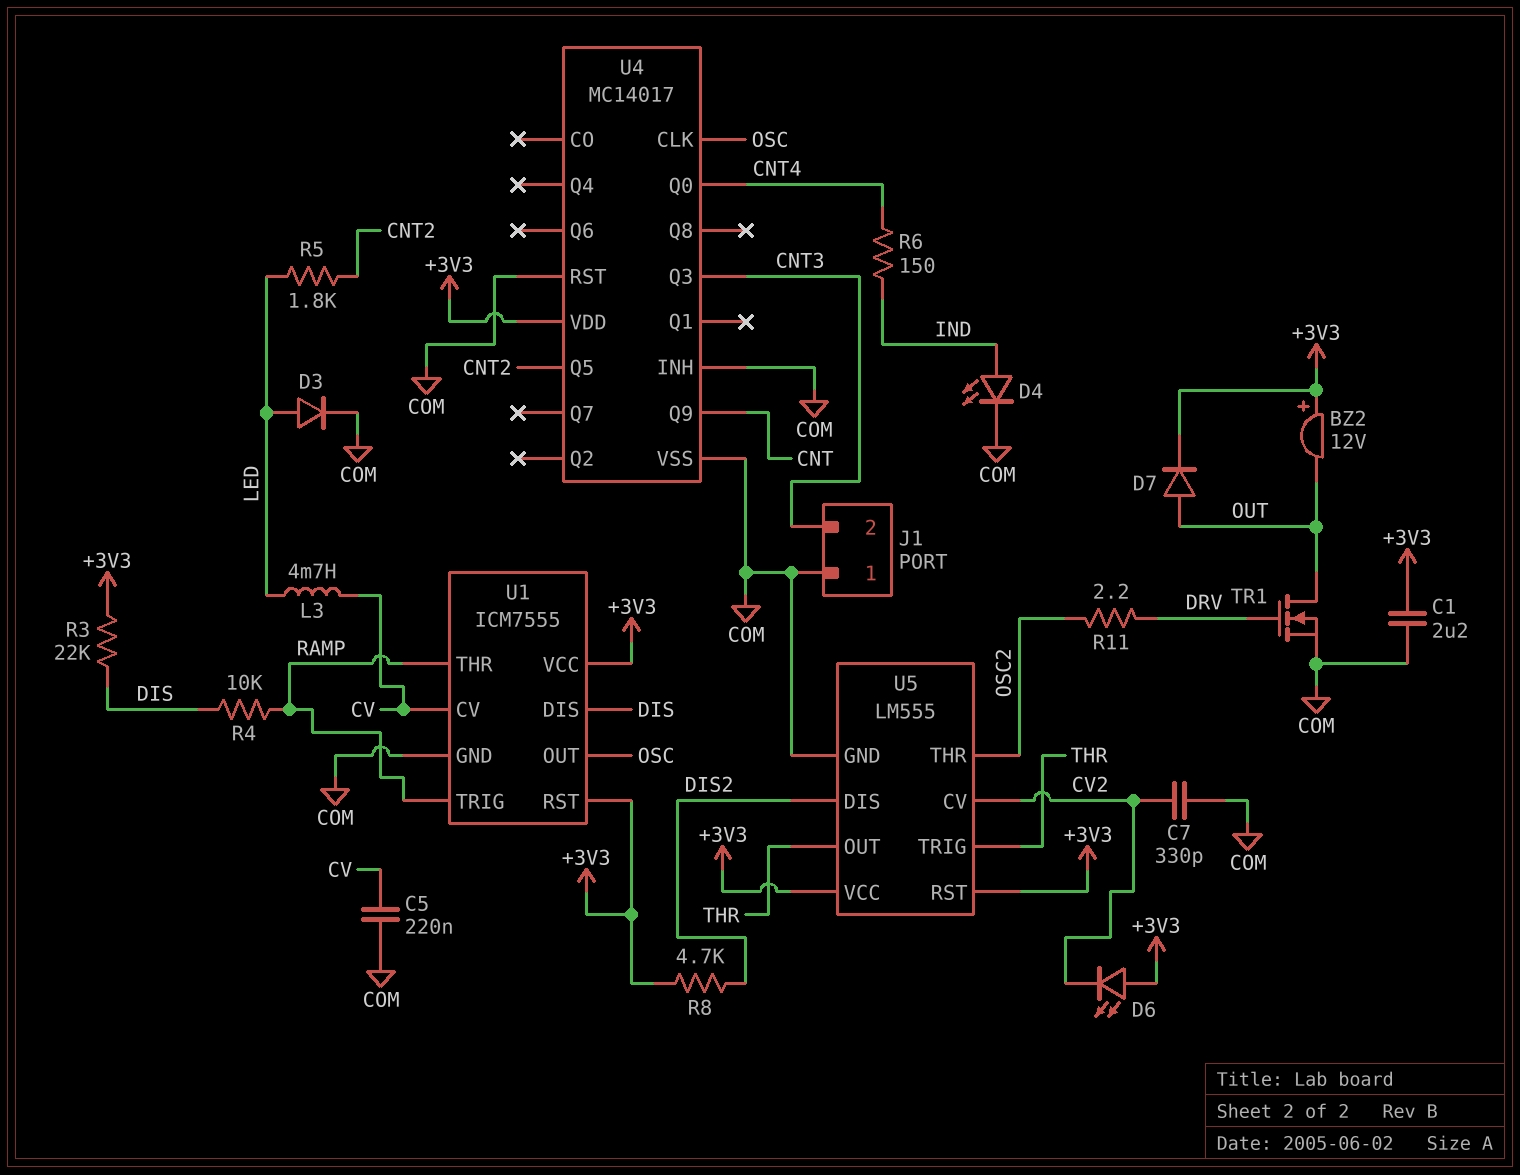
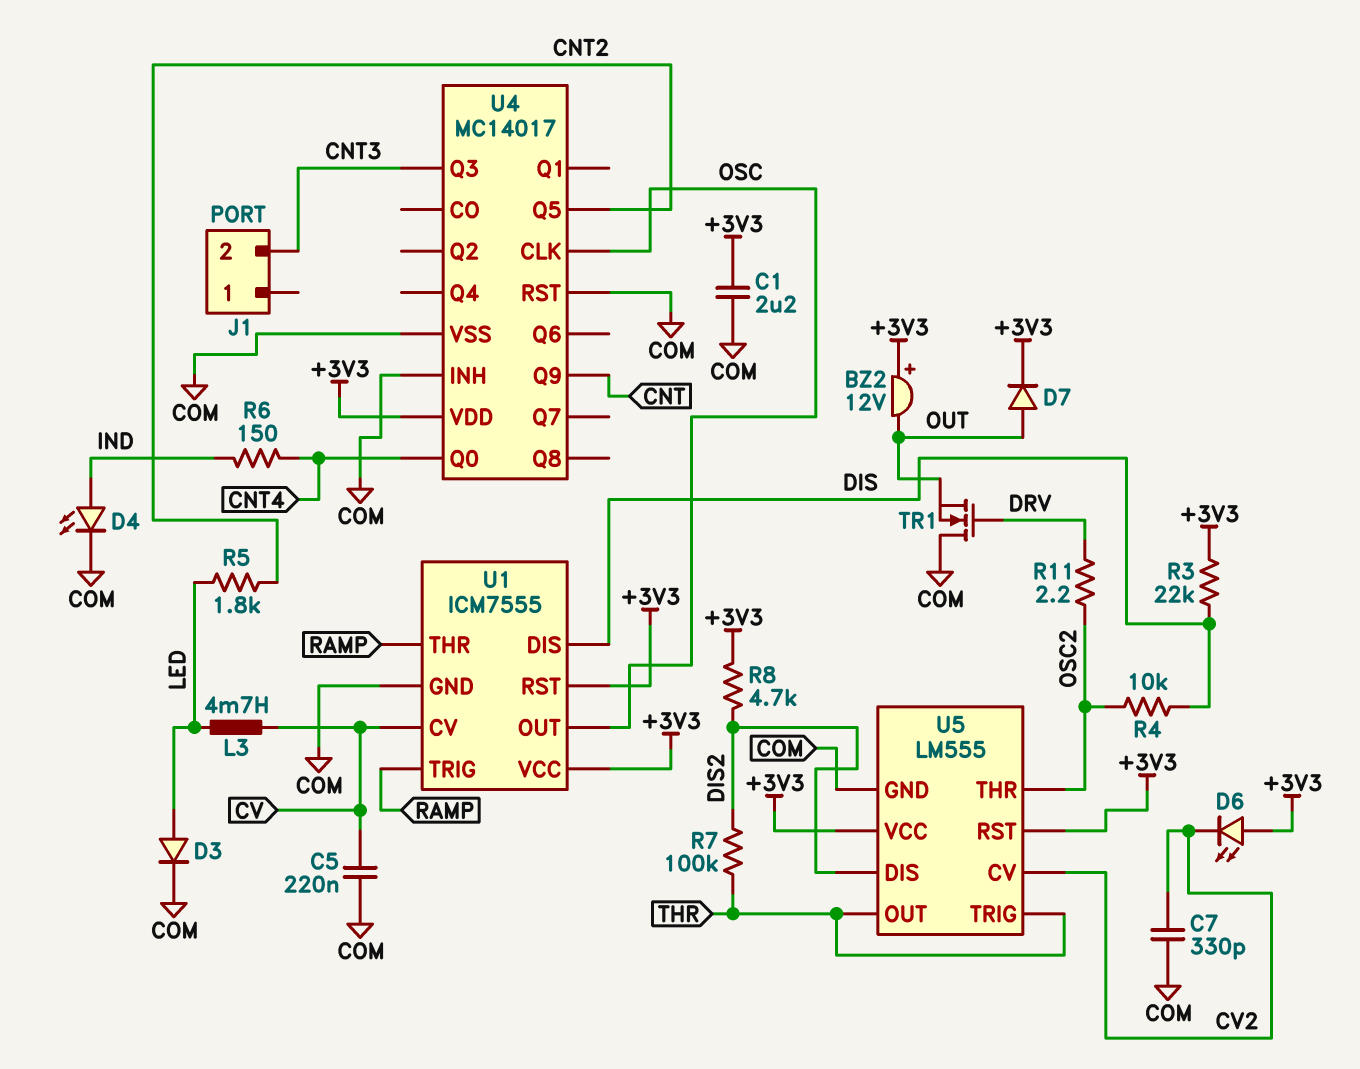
J1 pin 1: COM -> none
R4: 10k (DIS, RAMP) -> 10k (DIS, OSC2)
R7: none -> 100k (DIS2, THR)
TR1: NMOS (G DRV, D OUT, S COM) -> NMOS (G DRV, D COM, S OUT)

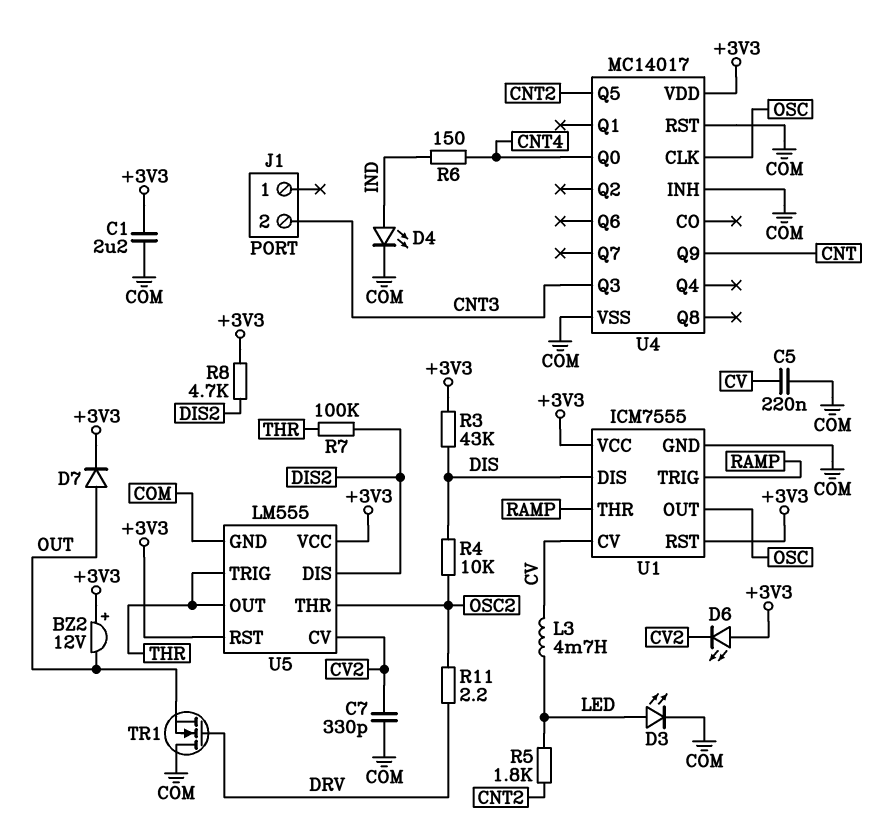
D3: diode (A LED, K COM) -> LED (A LED, K COM)
R3: 22k (+3V3, DIS) -> 43k (+3V3, DIS)

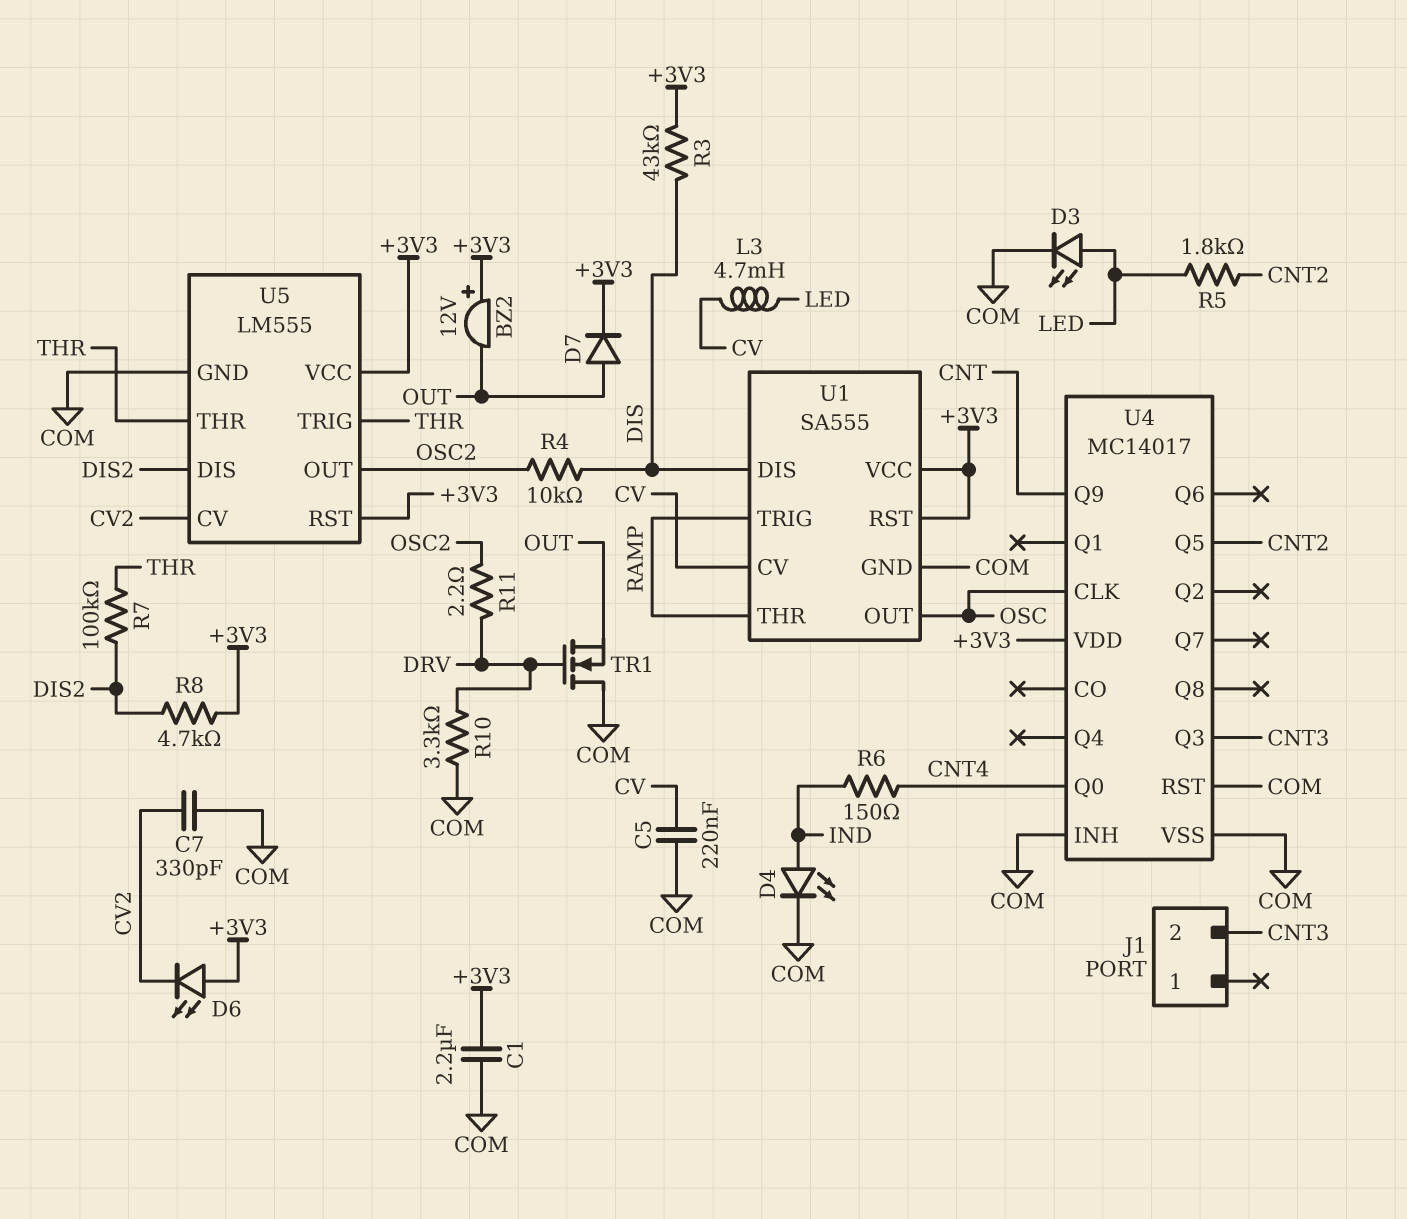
R10: none -> 3.3k (COM, DRV)
U1: ICM7555 -> SA555
U5 pin OUT: THR -> OSC2
U5 pin THR: OSC2 -> THR

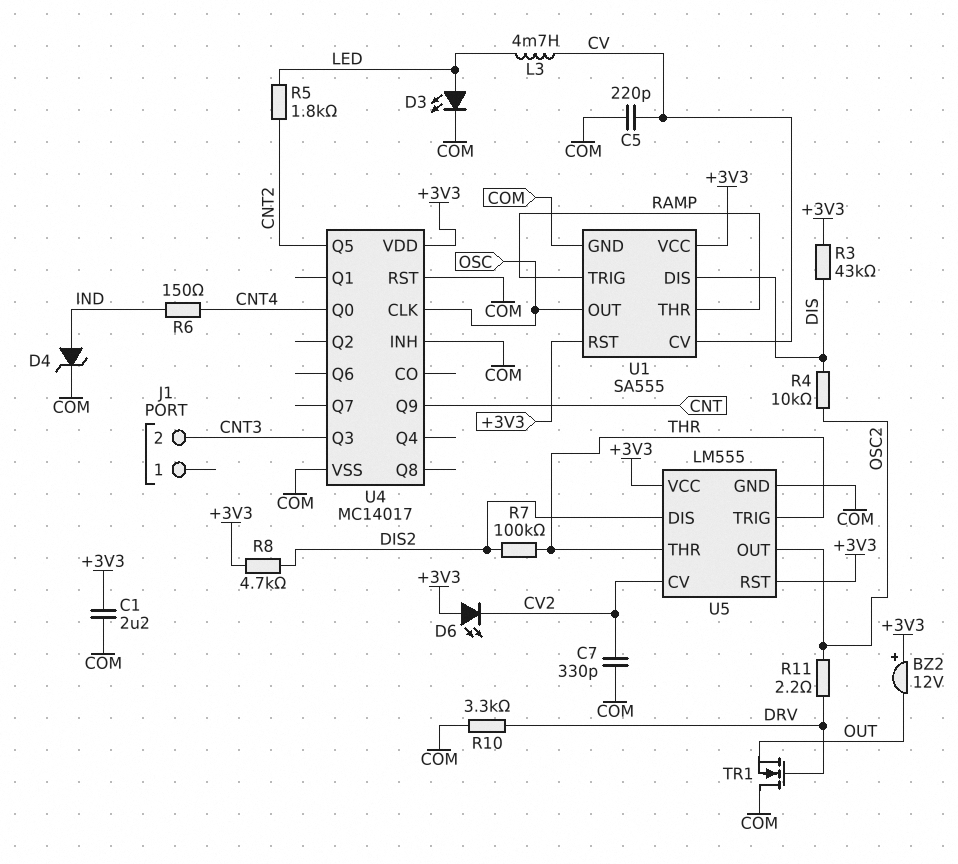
C5: 220nF (COM, CV) -> 220pF (COM, CV)
D4: LED (A IND, K COM) -> zener (A IND, K COM)
D7: diode (A OUT, K +3V3) -> none

